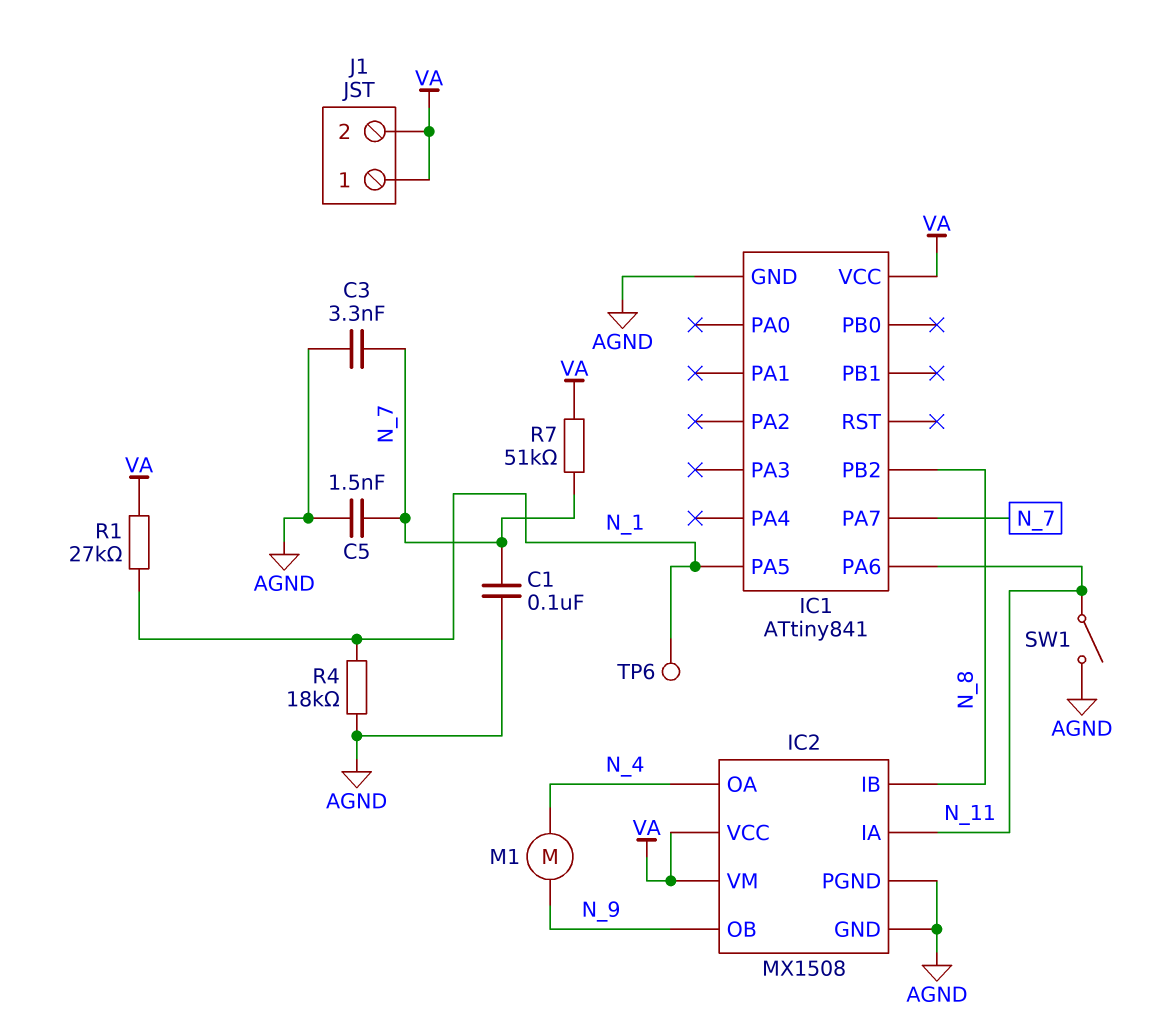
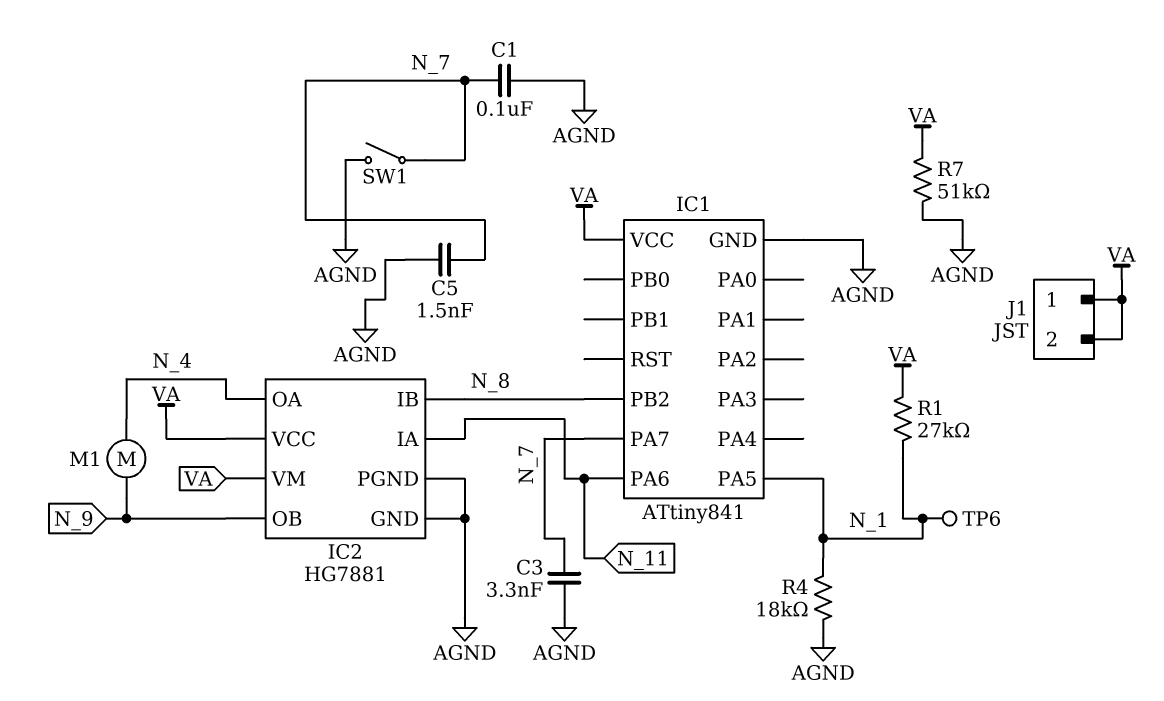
IC2: MX1508 -> HG7881
R7: 51k (N_7, VA) -> 51k (AGND, VA)
SW1: switch (AGND, N_11) -> switch (AGND, N_7)

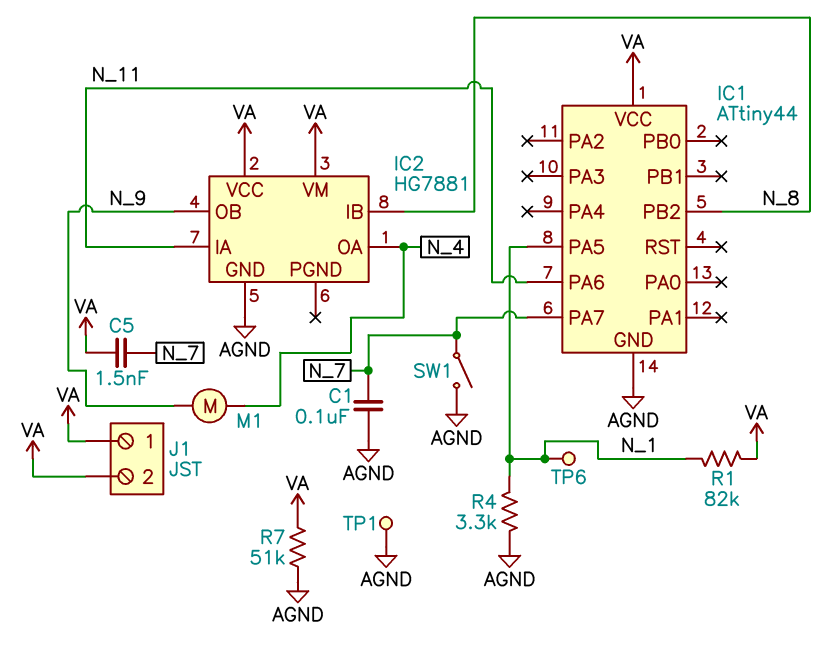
C3: 3.3nF (AGND, N_7) -> none
C5: 1.5nF (AGND, N_7) -> 1.5nF (N_7, VA)
IC1: ATtiny841 -> ATtiny44
IC2 pin PGND: AGND -> none
R1: 27k (N_1, VA) -> 82k (N_1, VA)
R4: 18k (AGND, N_1) -> 3.3k (AGND, N_1)
TP1: none -> test point (AGND)

